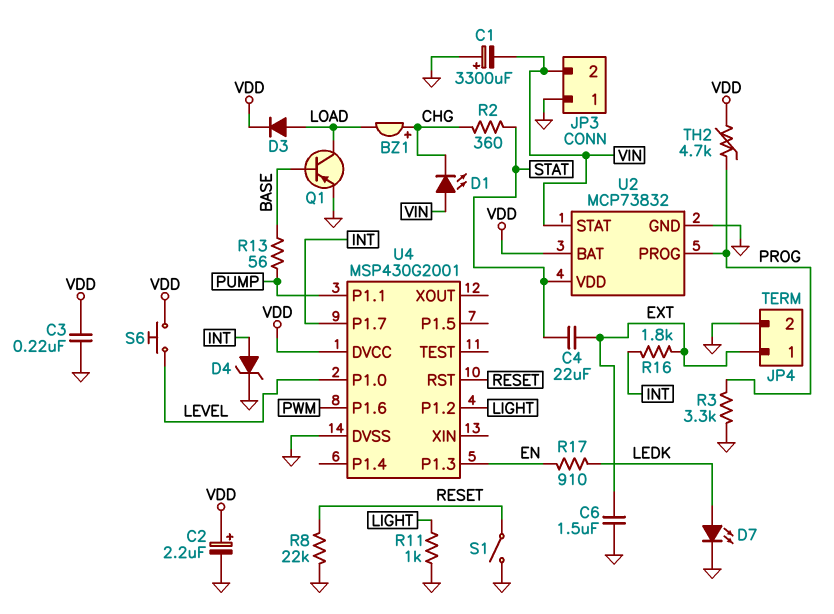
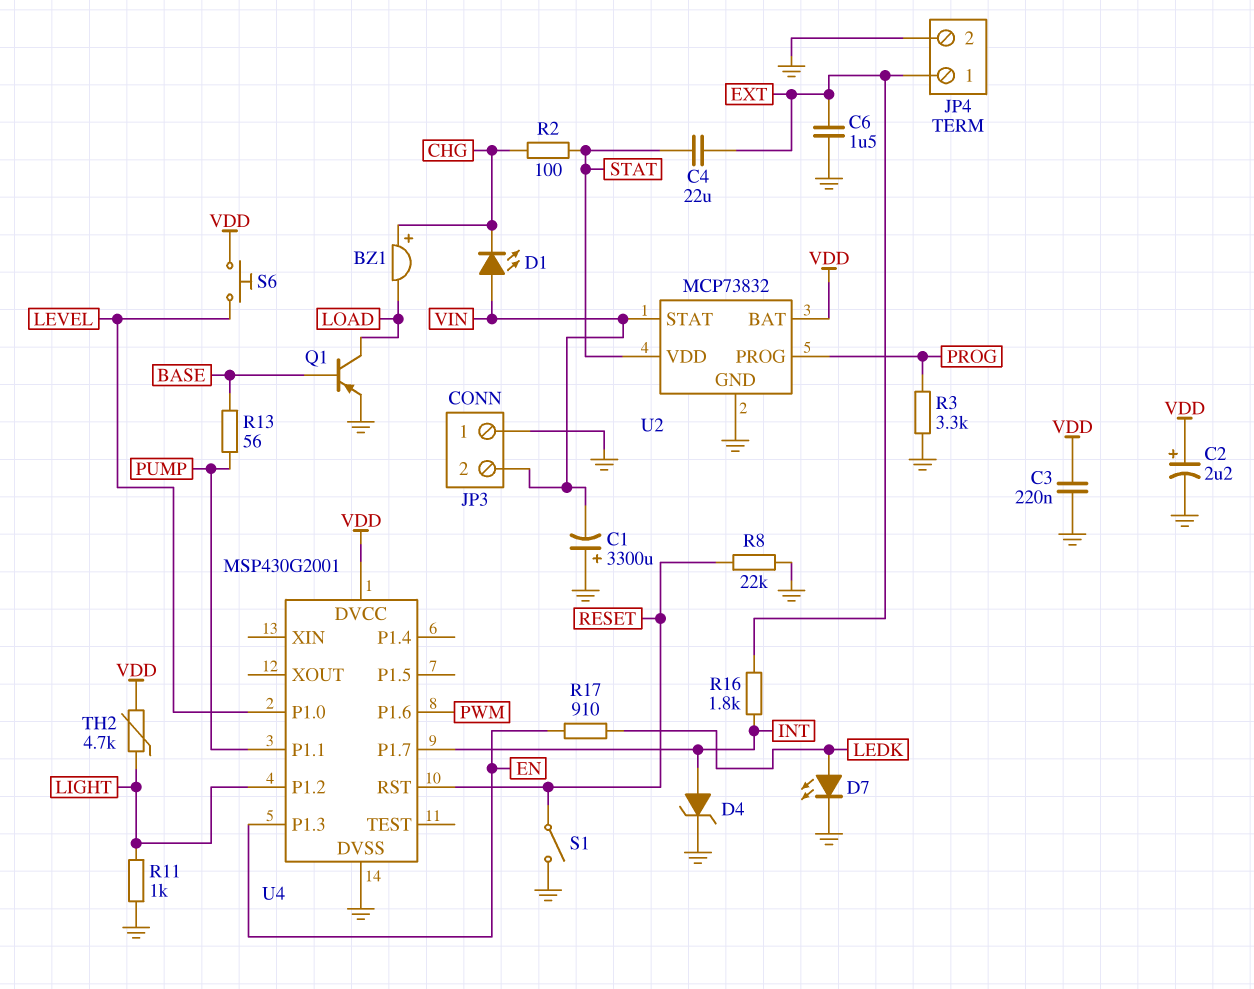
D3: diode (A LOAD, K VDD) -> none
R2: 360 (CHG, STAT) -> 100 (CHG, STAT)
TH2: 4.7k (PROG, VDD) -> 4.7k (LIGHT, VDD)

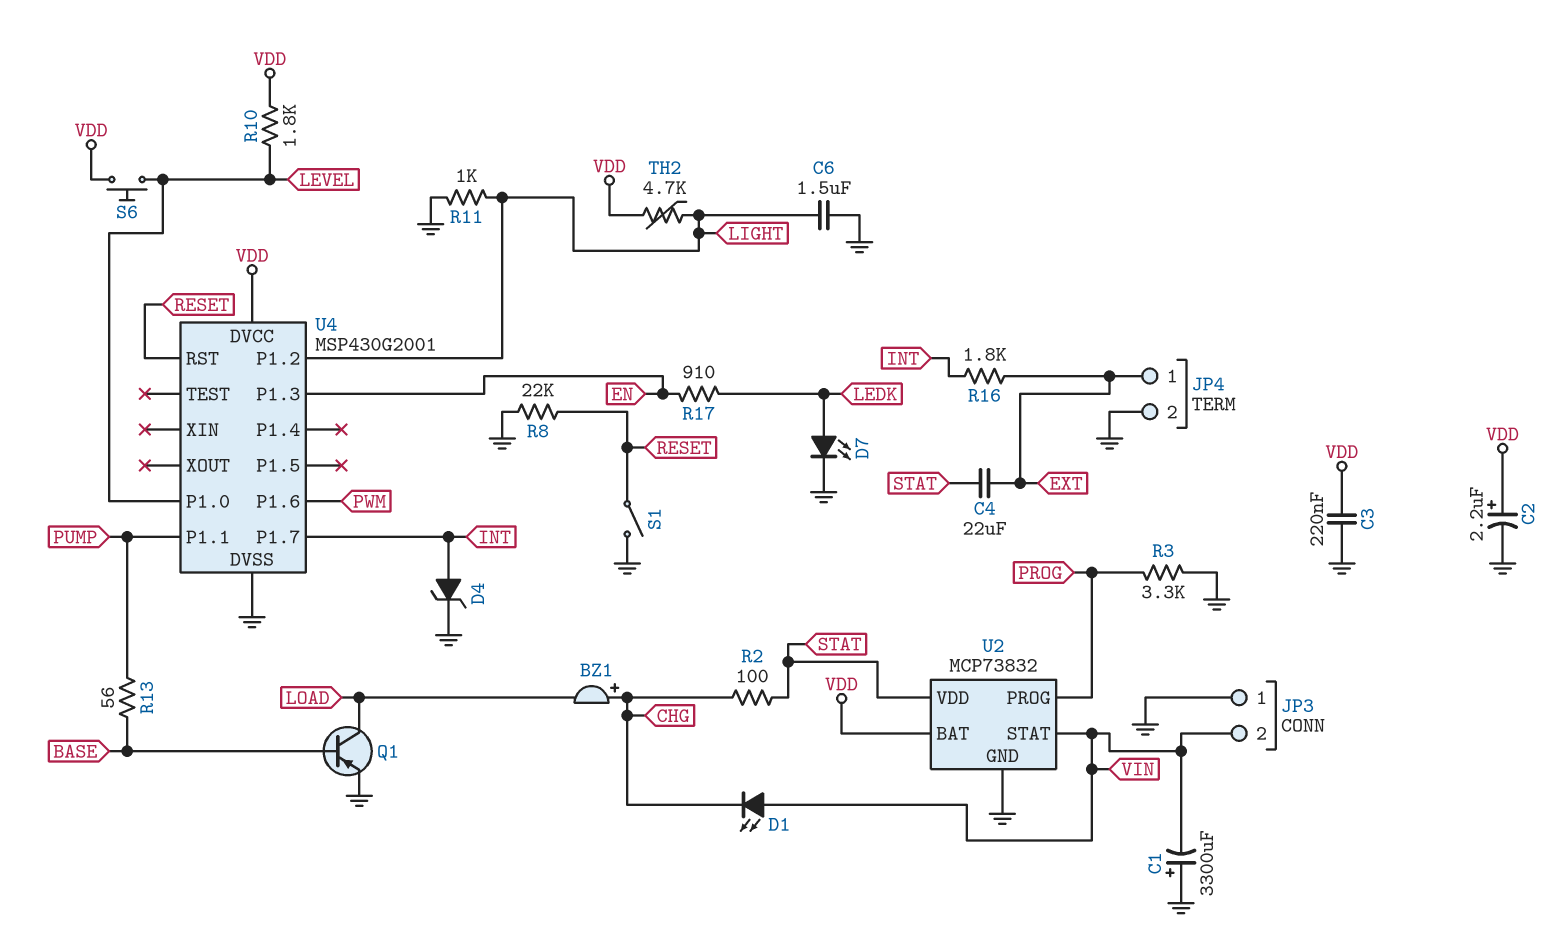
C6: 1.5uF (EXT, GND) -> 1.5uF (GND, LIGHT)
R10: none -> 1.8k (LEVEL, VDD)

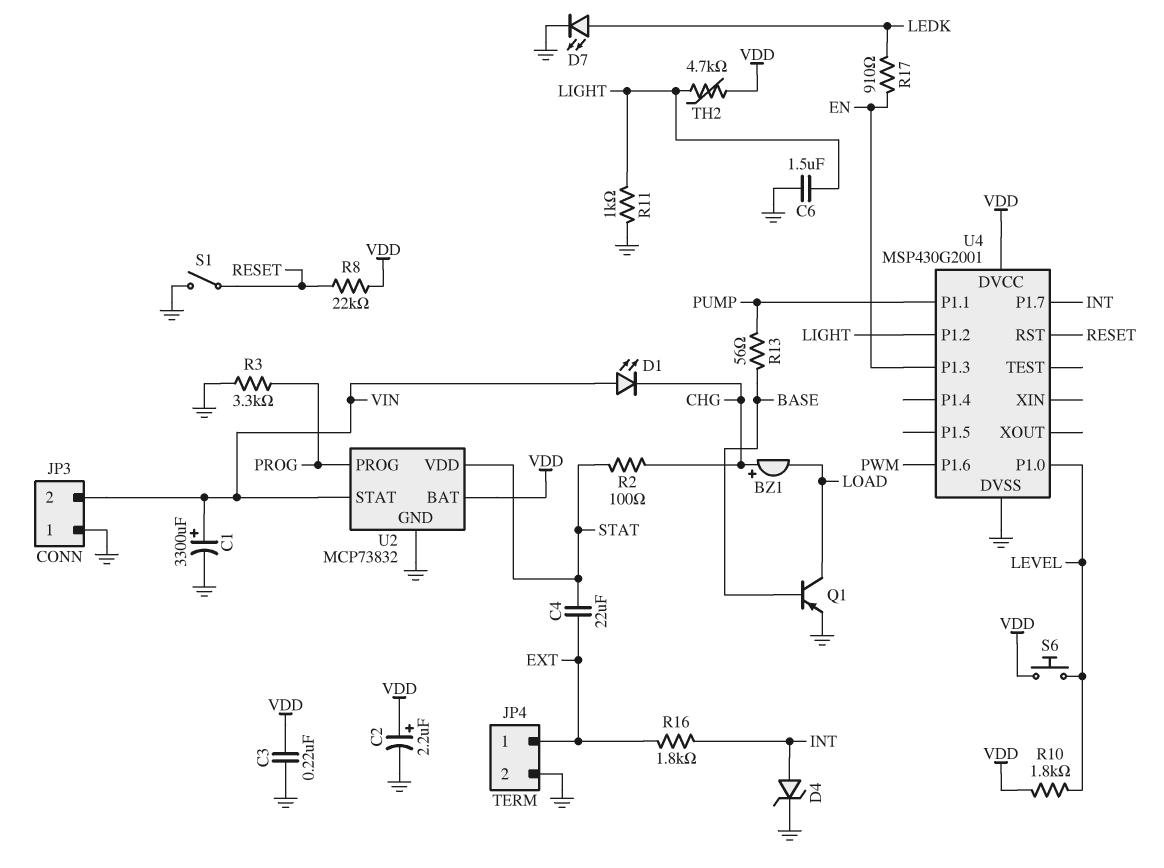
C1: 3300uF (plus GND, minus VIN) -> 3300uF (plus VIN, minus GND)
R8: 22k (GND, RESET) -> 22k (RESET, VDD)

